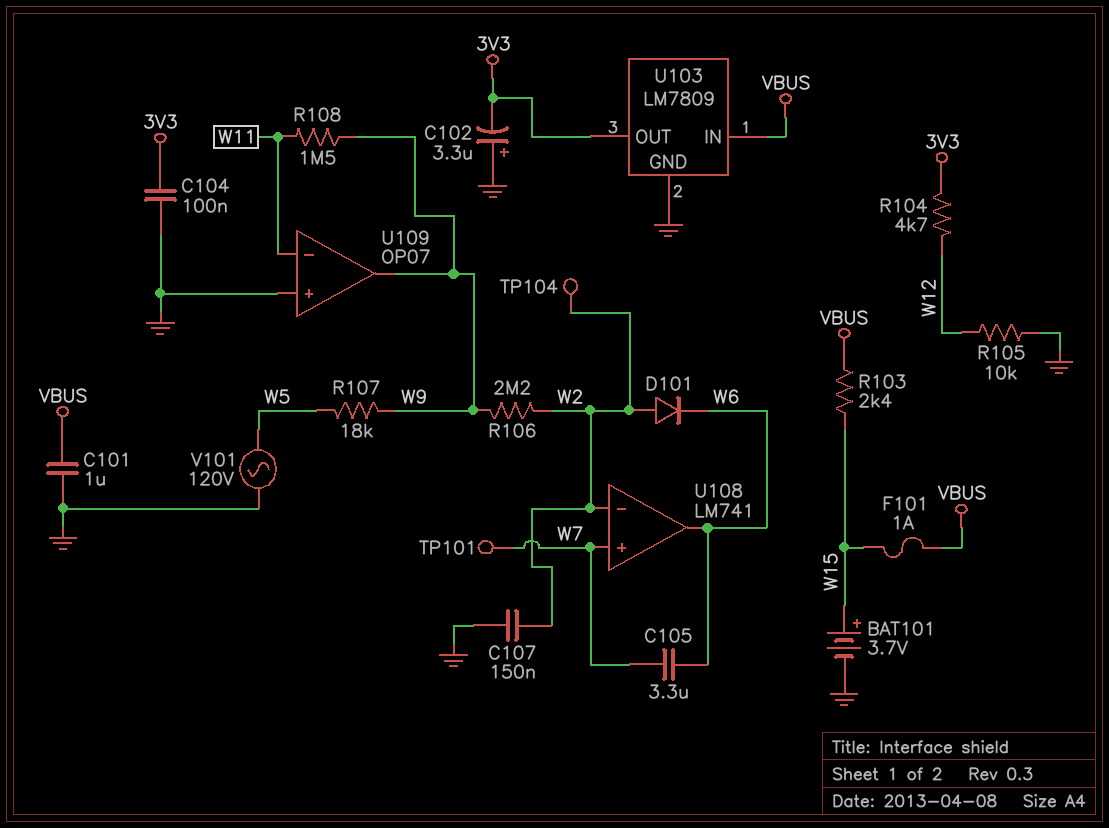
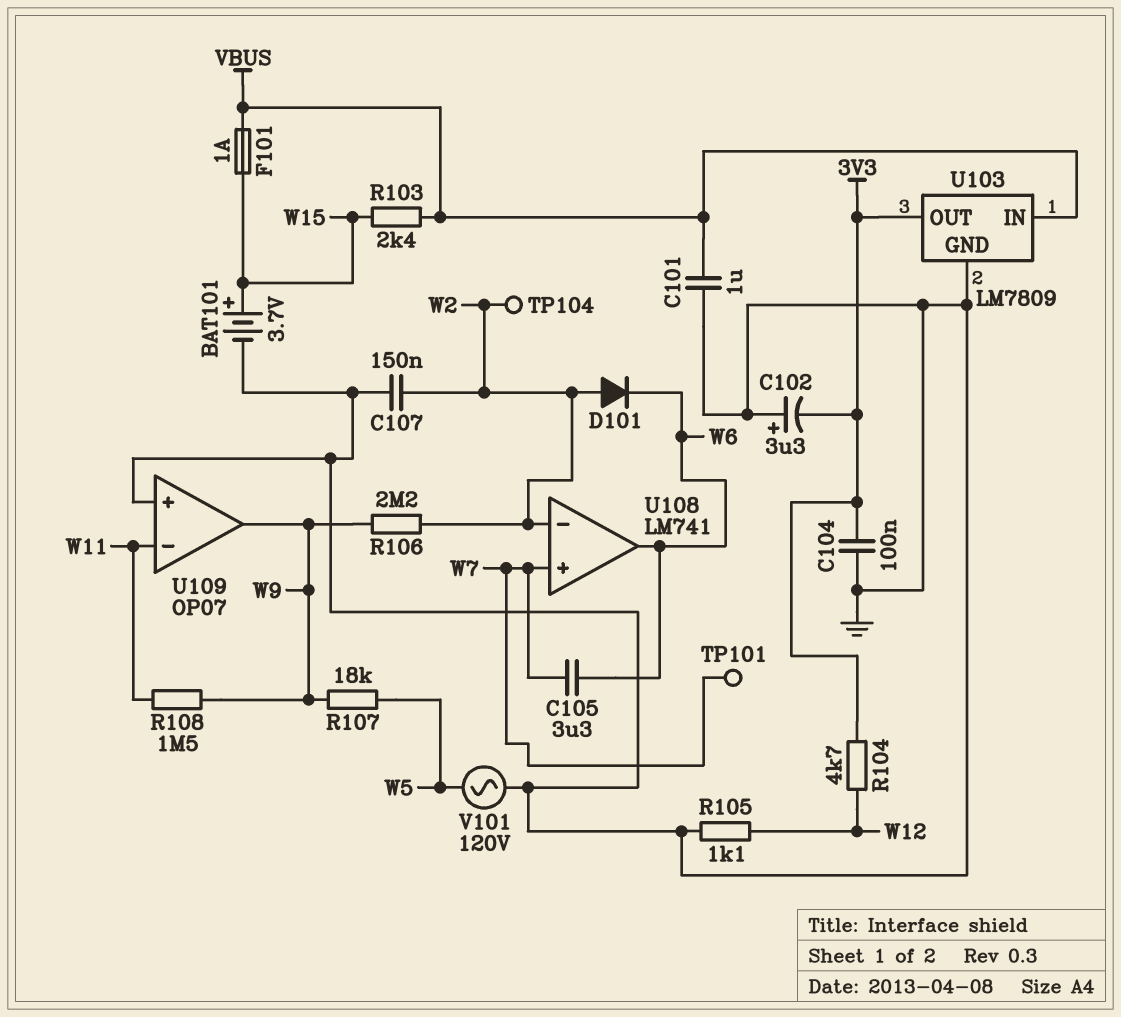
R105: 10k (GND, W12) -> 1.1k (GND, W12)

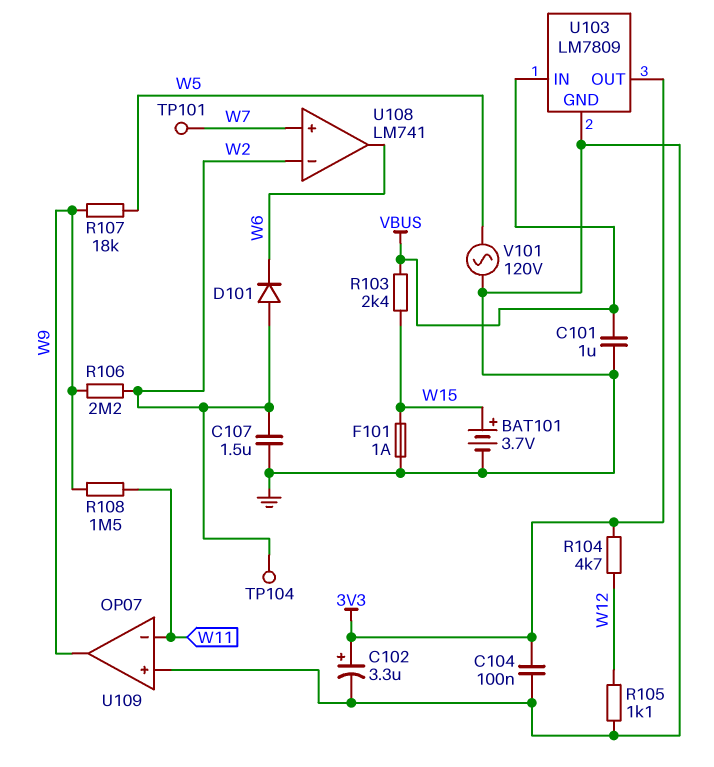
C102: 3.3uF (plus GND, minus 3V3) -> 3.3uF (plus 3V3, minus GND)
C105: 3.3uF (W6, W7) -> none
C107: 150nF (GND, W2) -> 1.5uF (GND, W2)
F101: 1A (VBUS, W15) -> 1A (GND, W15)

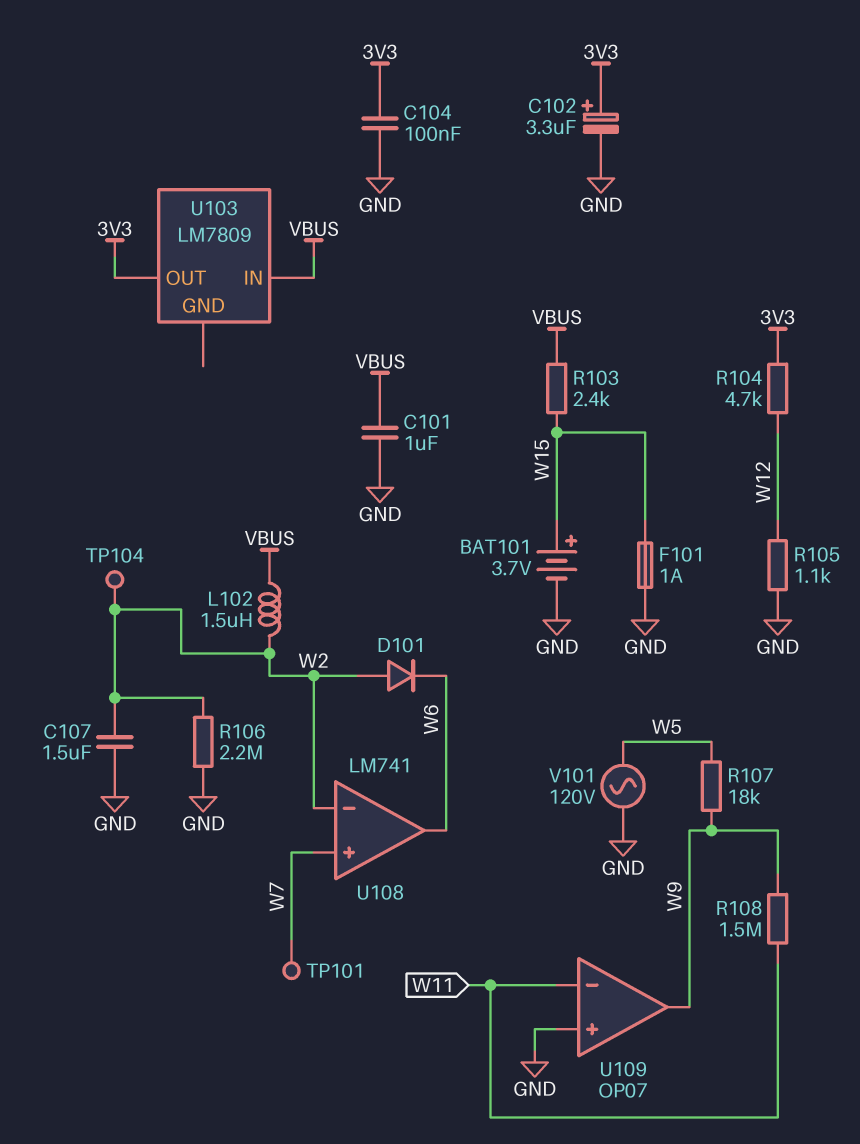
L102: none -> 1.5uH (VBUS, W2)
R106: 2.2M (W2, W9) -> 2.2M (GND, W2)
U103 pin GND: GND -> none

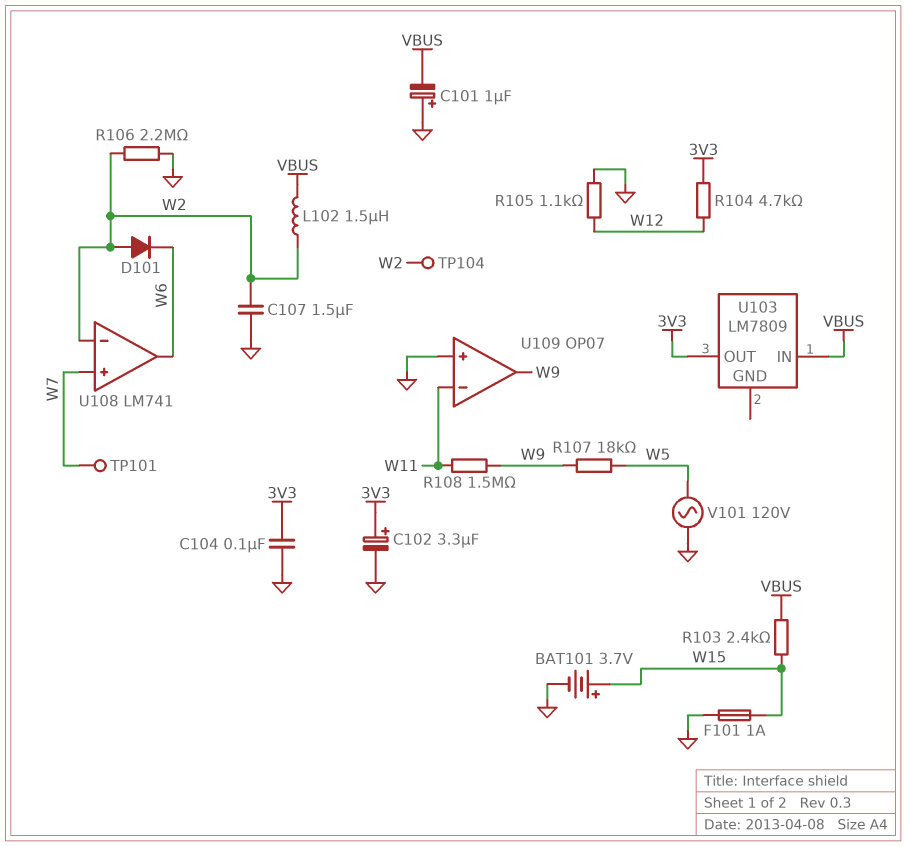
C101: 1uF (GND, VBUS) -> 1uF (plus GND, minus VBUS)

